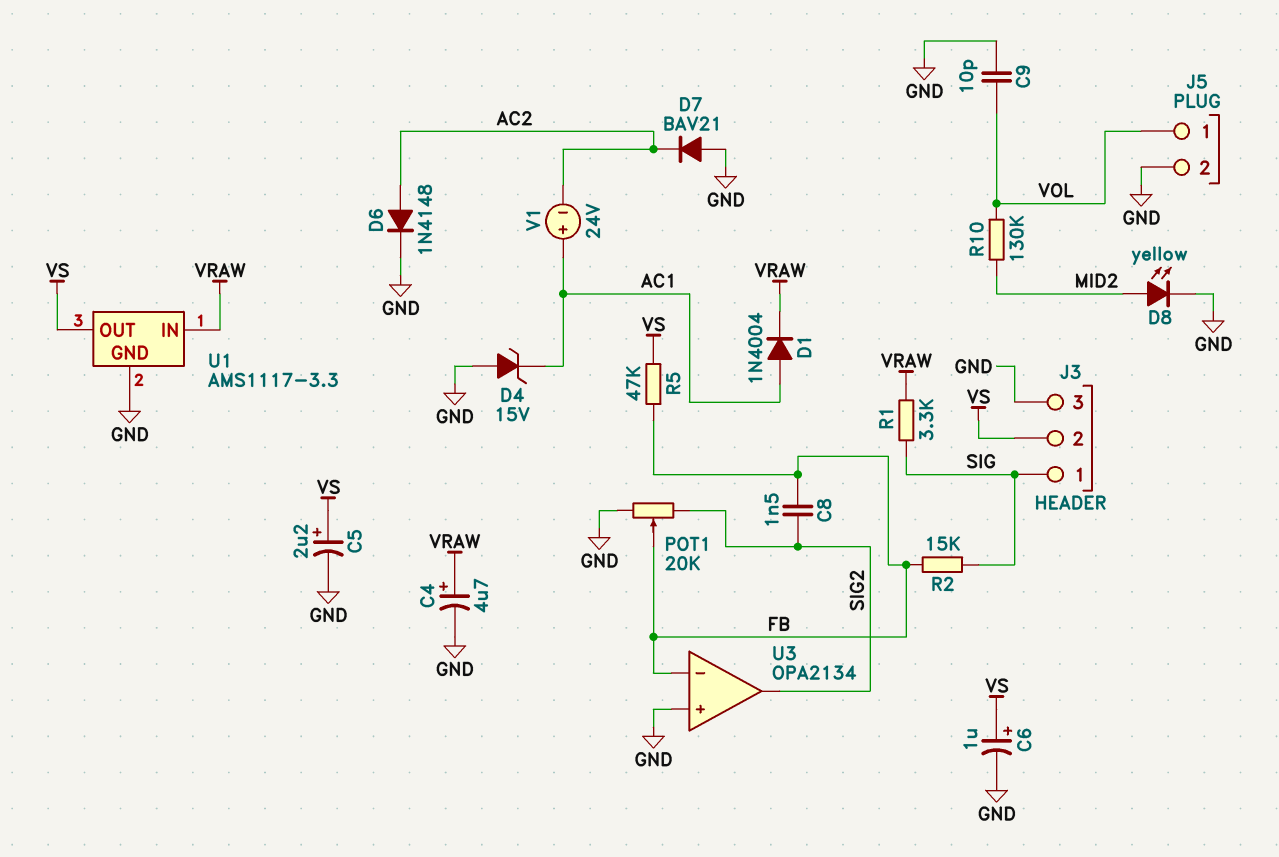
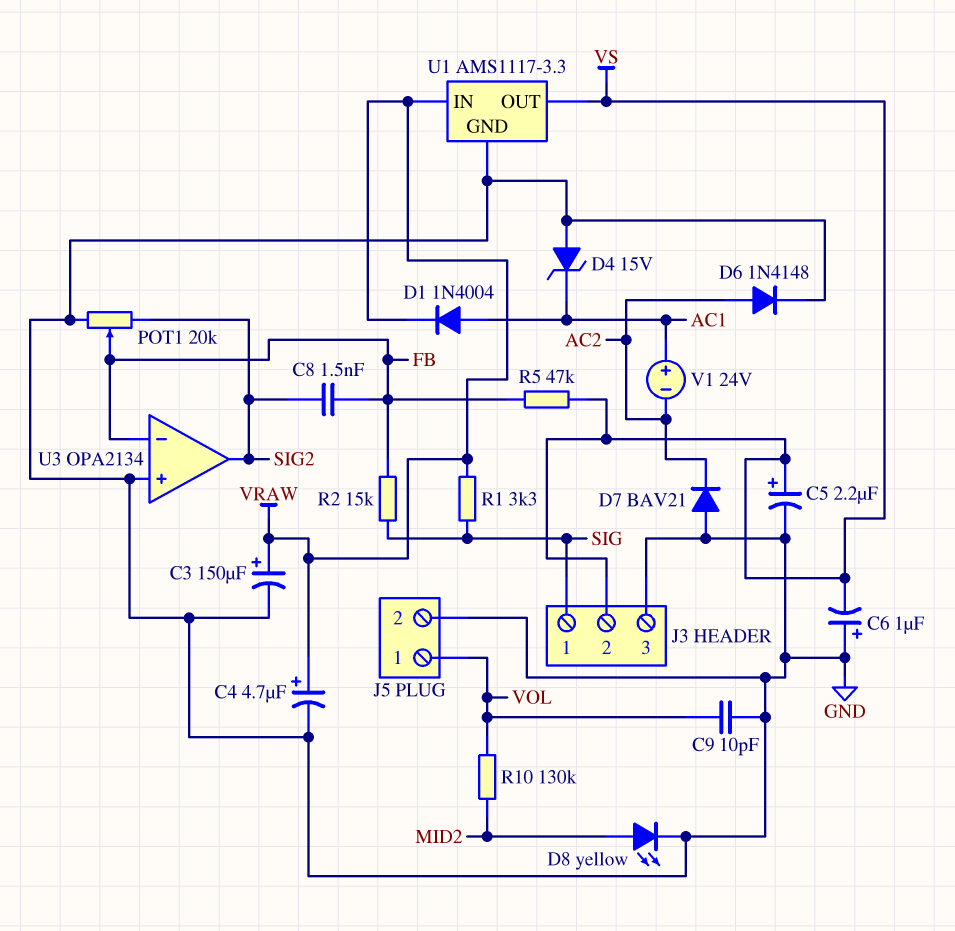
C3: none -> 150uF (plus VRAW, minus GND)
C6: 1uF (plus VS, minus GND) -> 1uF (plus GND, minus VS)

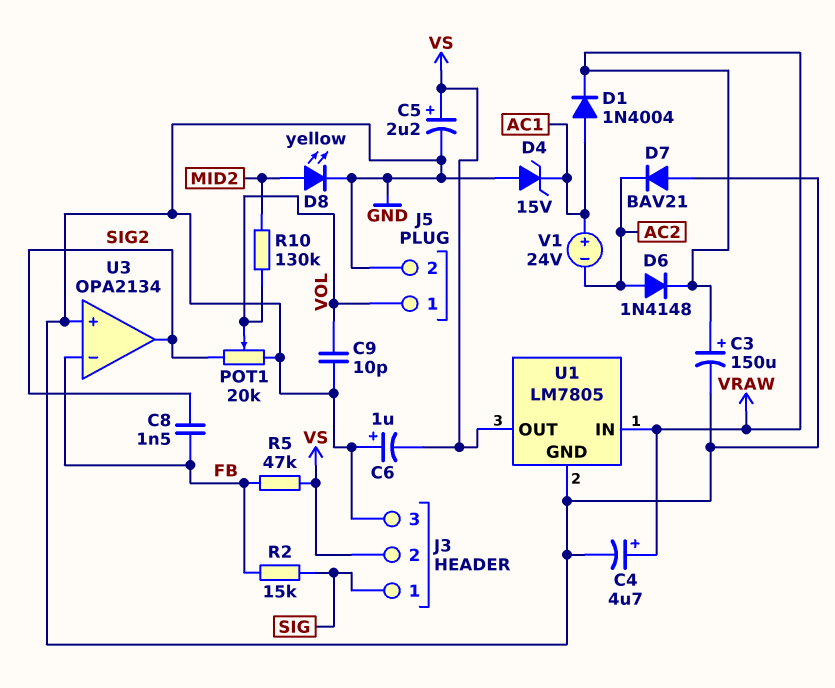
D6: diode 1N4148 (A AC2, K GND) -> diode 1N4148 (A AC2, K VRAW)
POT1: 20k (GND, SIG2, wiper FB) -> 20k (GND, SIG2, wiper VOL)
R1: 3.3k (SIG, VRAW) -> none
U1: AMS1117-3.3 -> LM7805

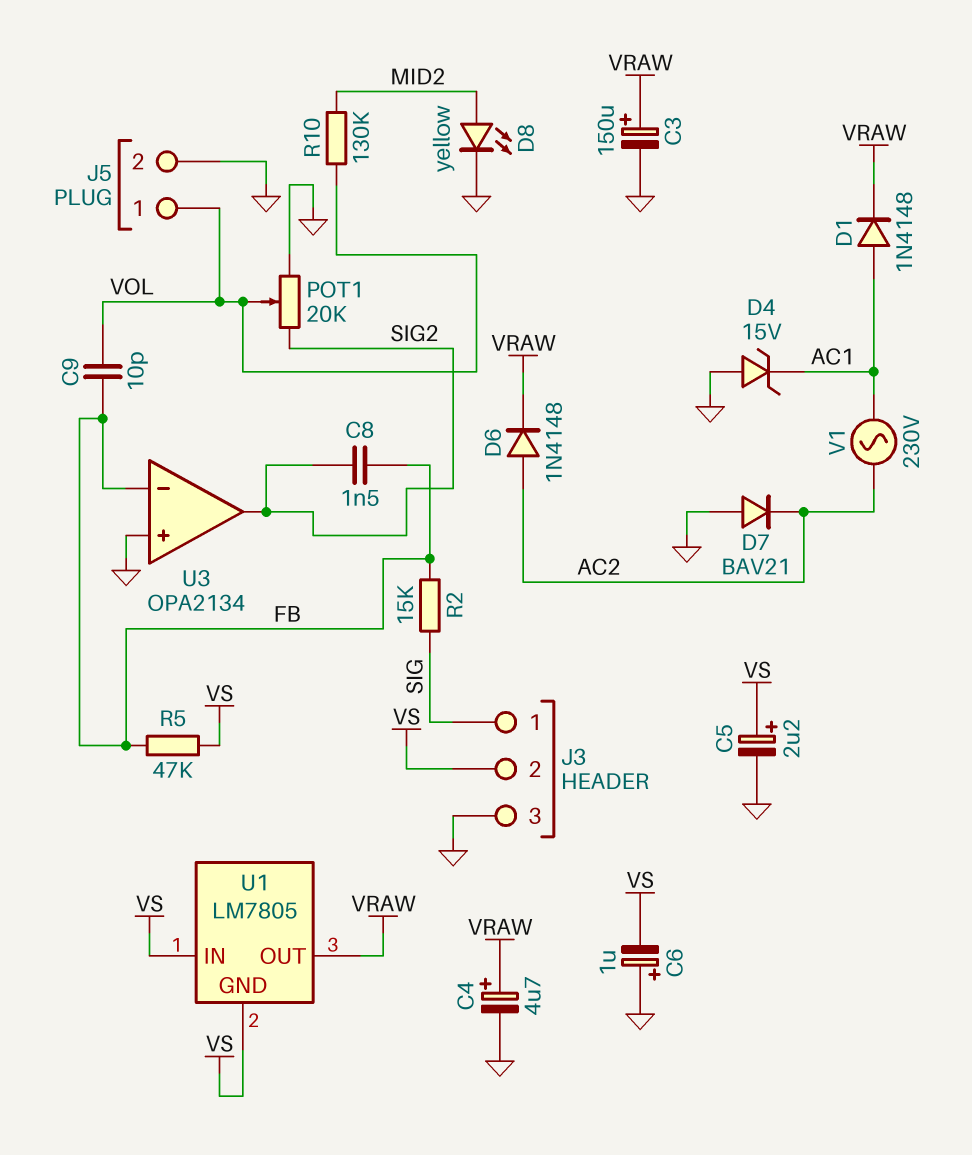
C9: 10pF (GND, VOL) -> 10pF (FB, VOL)
D1: diode 1N4004 (A AC1, K VRAW) -> diode 1N4148 (A AC1, K VRAW)
U1 pin GND: GND -> VS
U1 pin IN: VRAW -> VS
U1 pin OUT: VS -> VRAW
V1: 24V (plus AC1, minus AC2) -> AC 230V (AC1, AC2)

